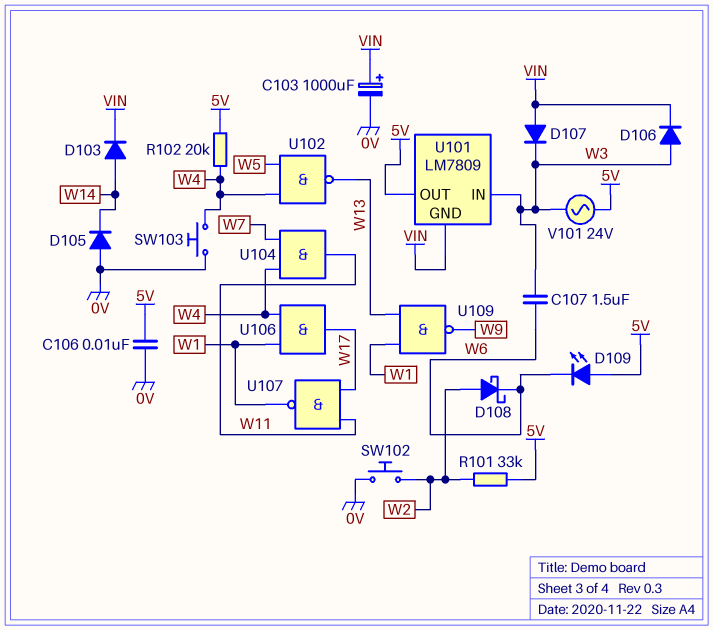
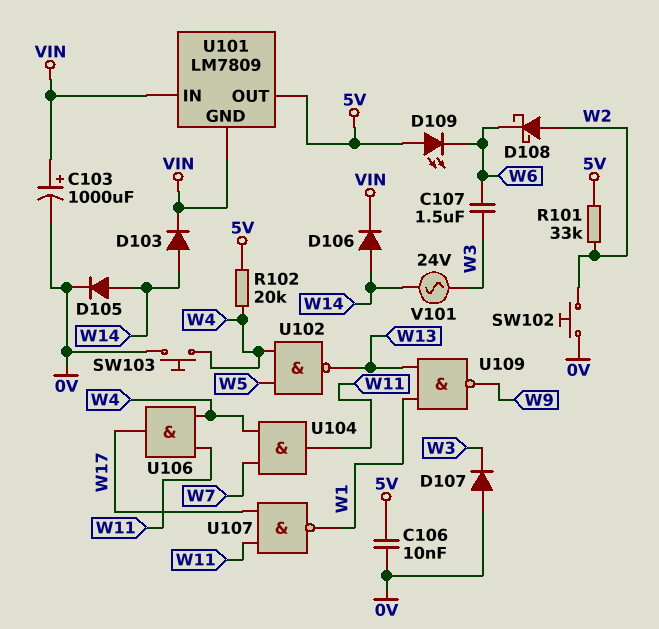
D105: diode (A 0V, K W14) -> diode (A W14, K 0V)
D106: diode (A W3, K VIN) -> diode (A W14, K VIN)
D107: diode (A VIN, K W3) -> diode (A 0V, K W3)
U101 pin IN: W3 -> VIN
U106: AND (in W1, in W4, out W17) -> AND (in W4, in W11, out W17)
V101: AC 24V (5V, W3) -> AC 24V (W3, W14)

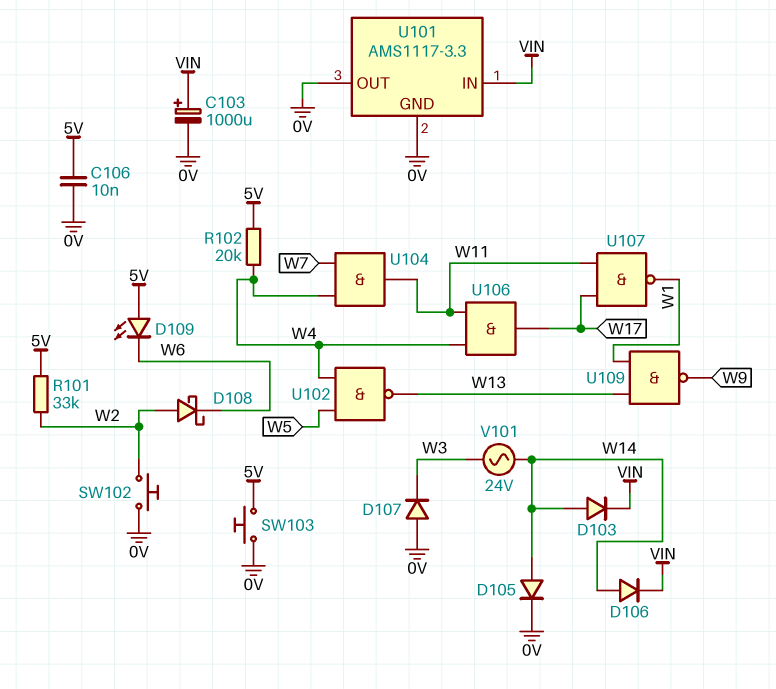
C107: 1.5uF (W3, W6) -> none
SW103: button (0V, W4) -> button (0V, 5V)
U101: LM7809 -> AMS1117-3.3
U101 pin GND: VIN -> 0V
U101 pin OUT: 5V -> 0V

